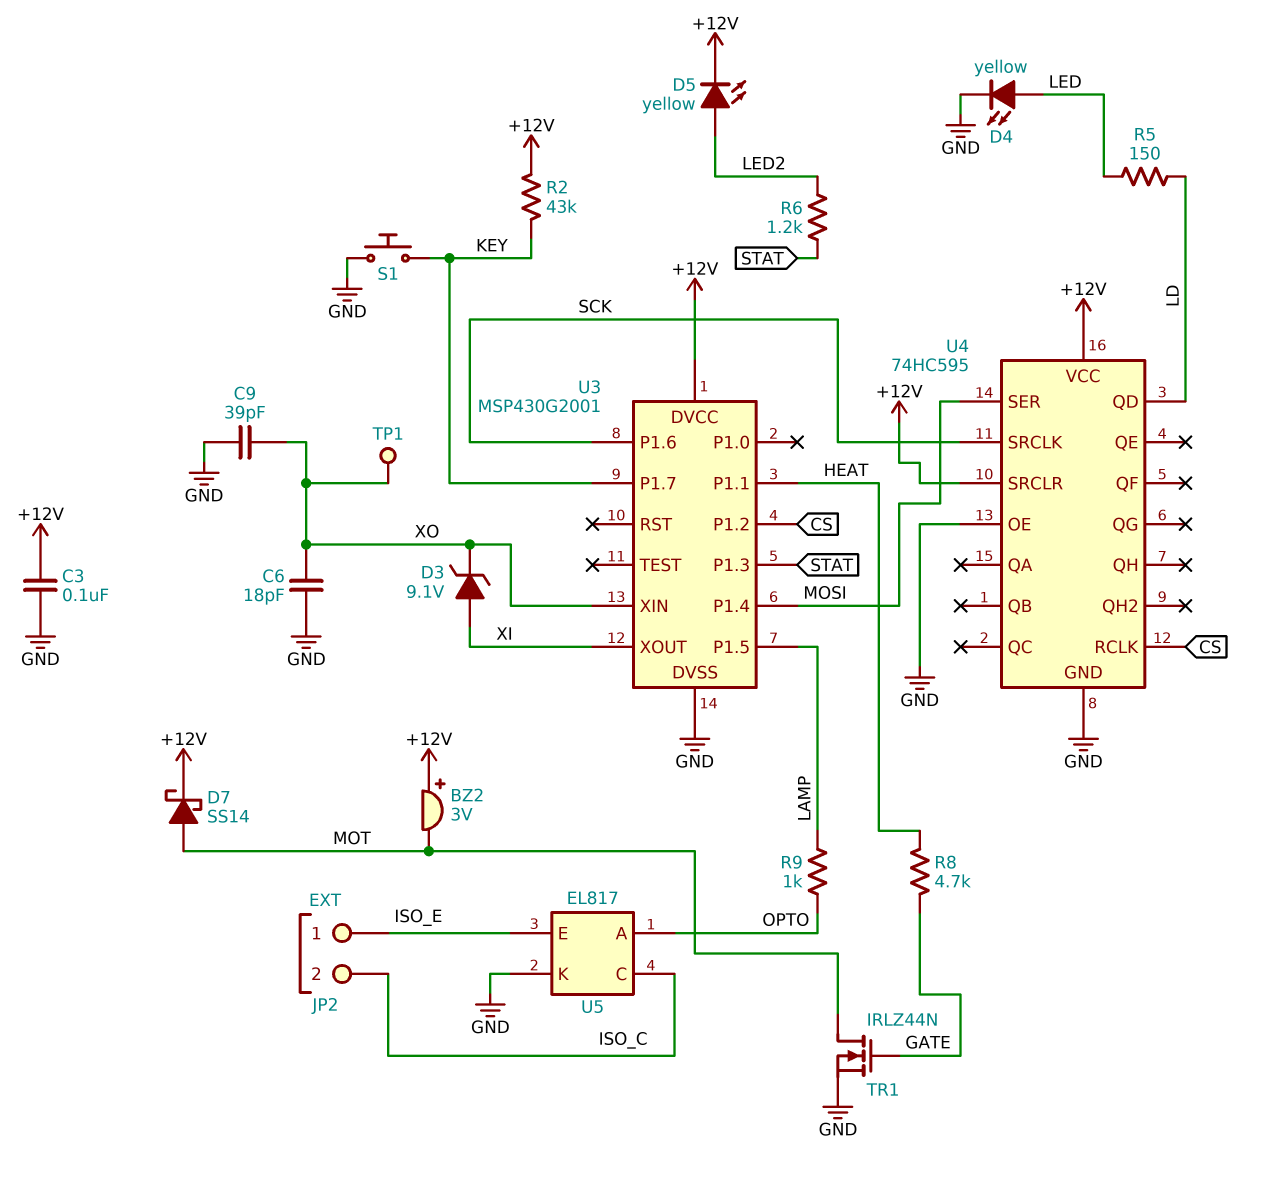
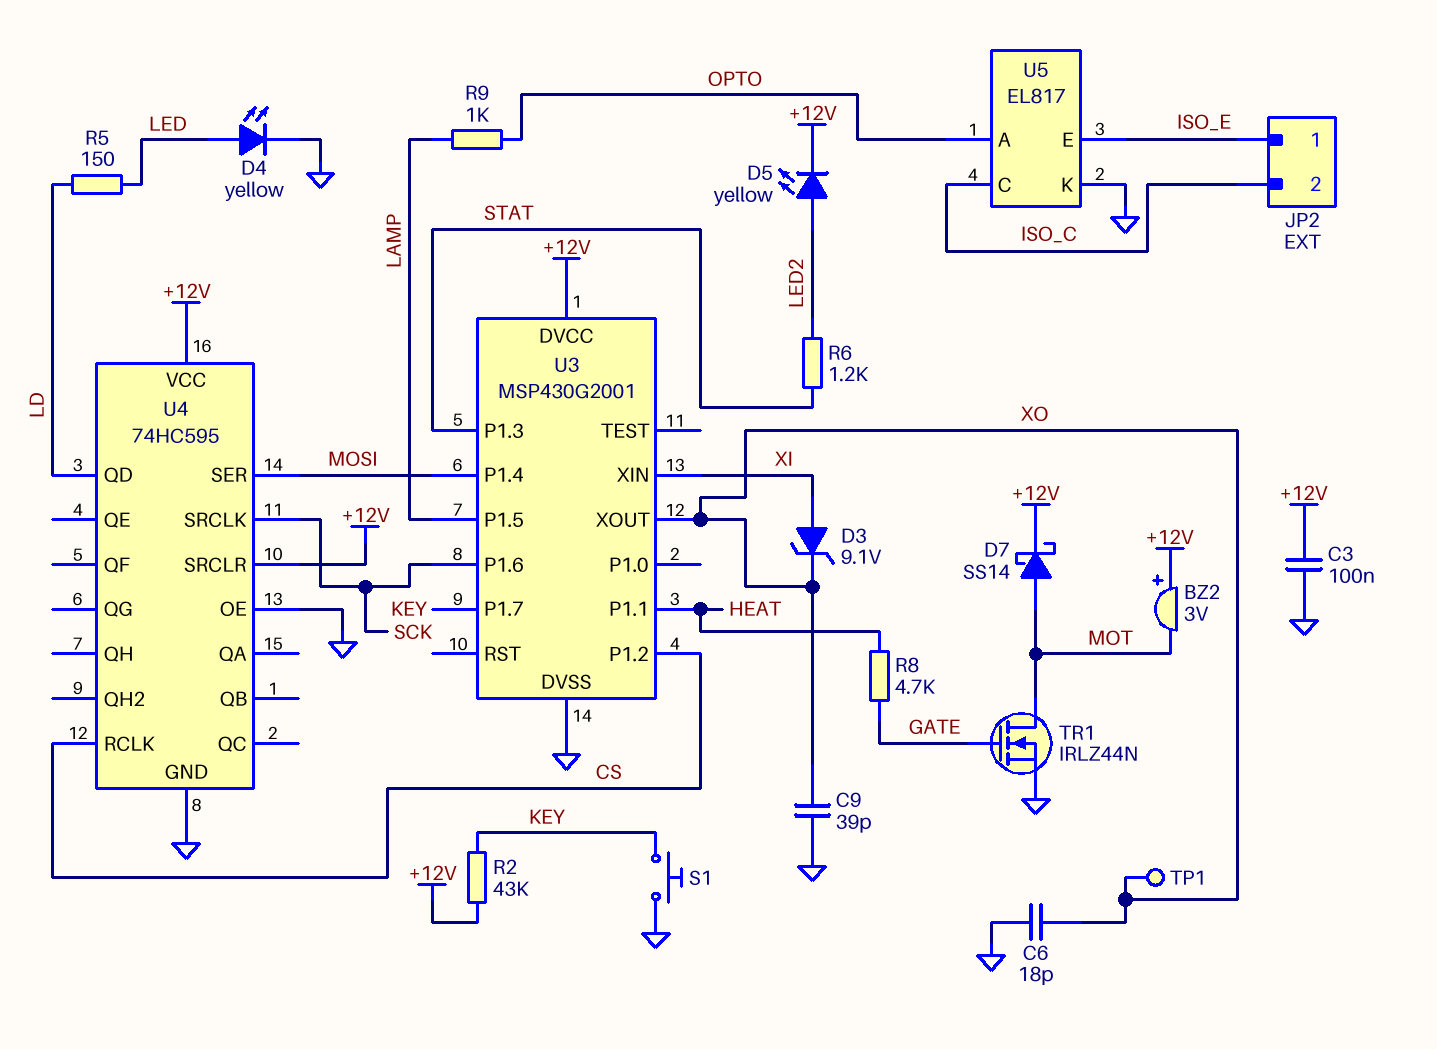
U3 pin XIN: XO -> XI
U3 pin XOUT: XI -> XO

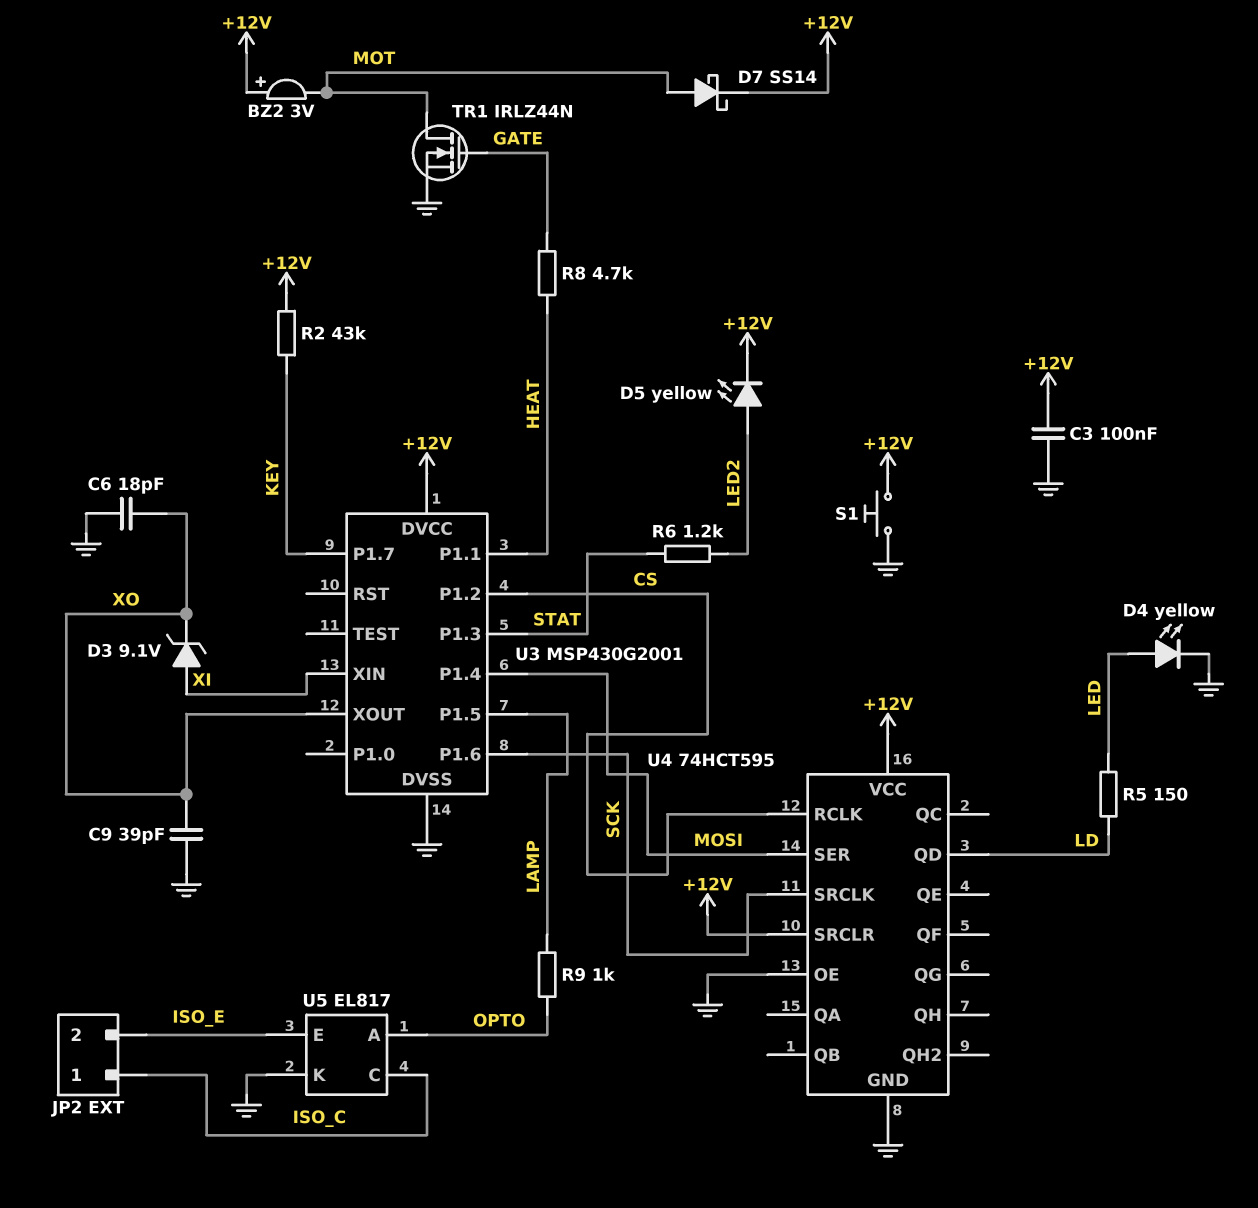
JP2 pin 1: ISO_E -> ISO_C
JP2 pin 2: ISO_C -> ISO_E
S1: button (GND, KEY) -> button (+12V, GND)
TP1: test point (XO) -> none
U4: 74HC595 -> 74HCT595

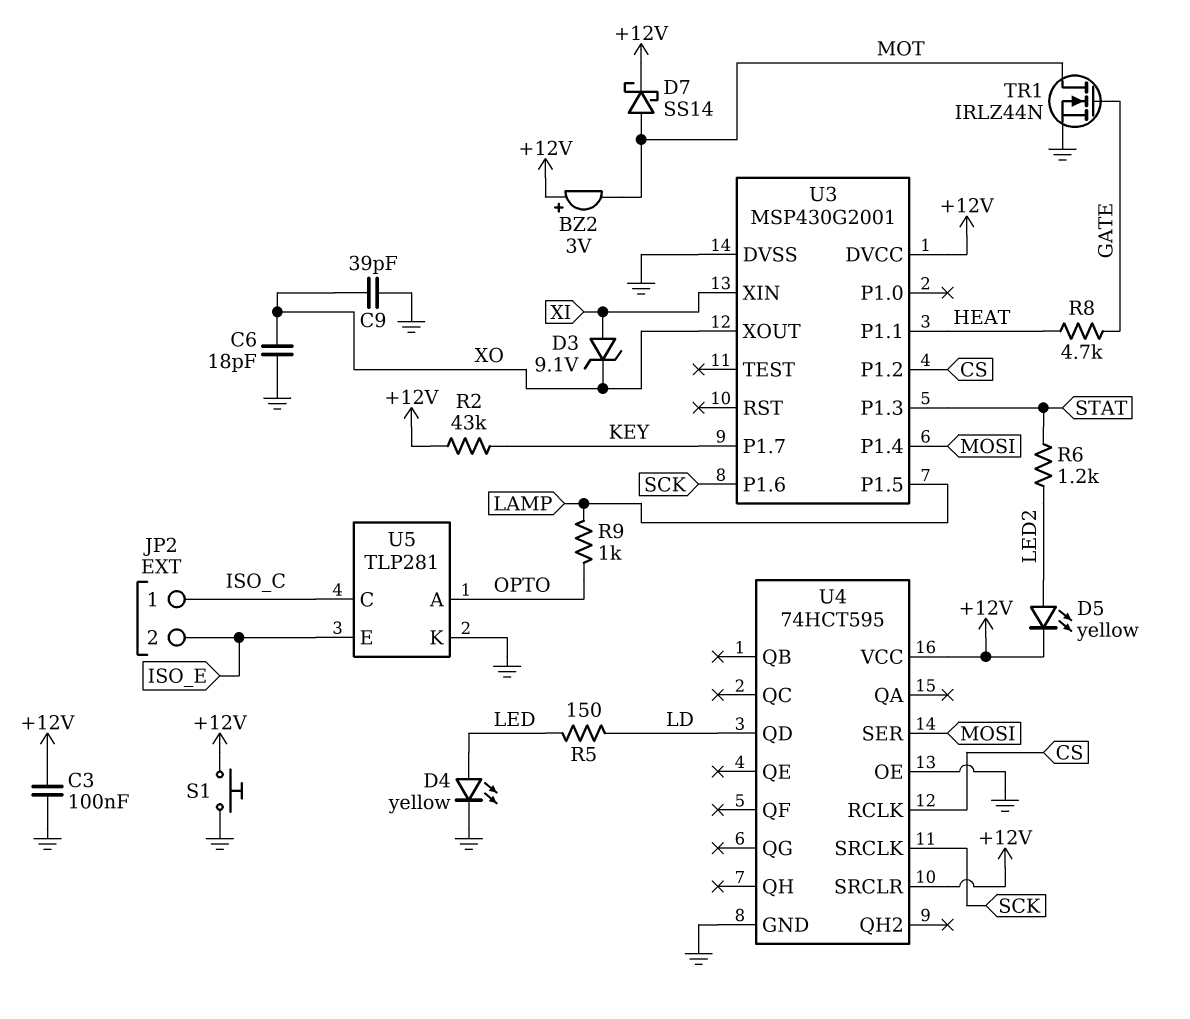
U5: EL817 -> TLP281

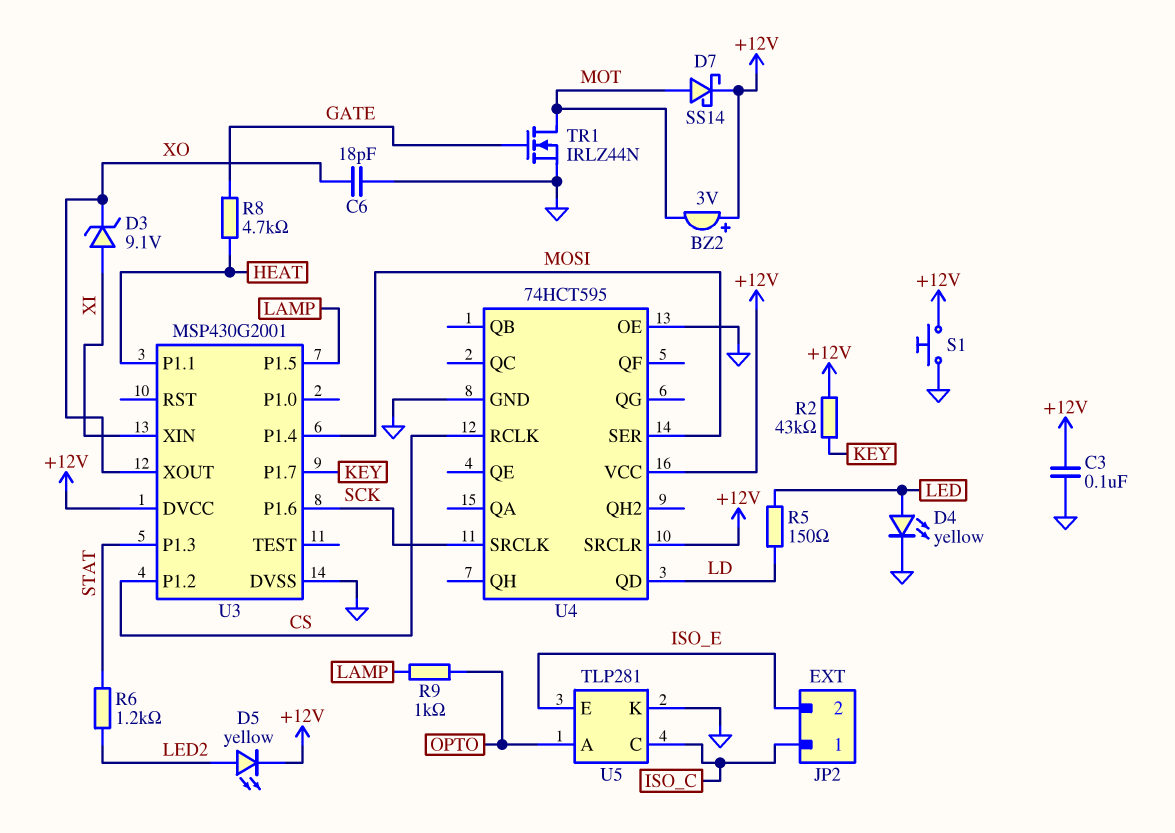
C9: 39pF (GND, XO) -> none

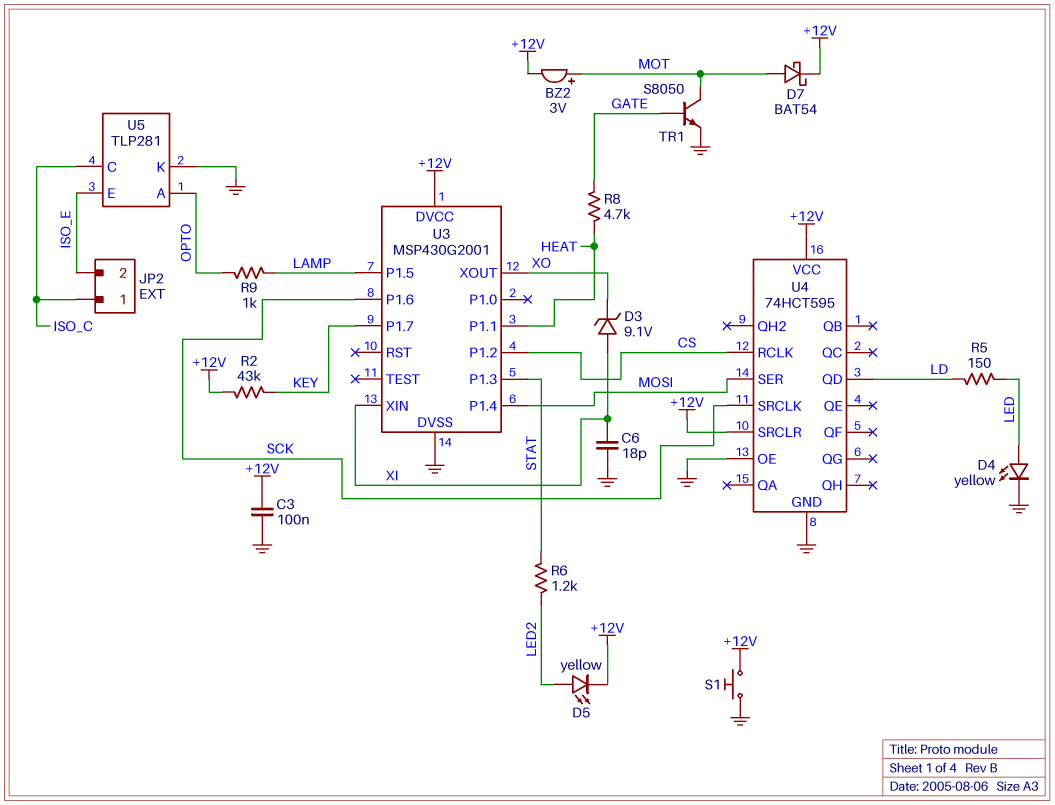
BZ2: buzzer 3V (plus +12V, minus MOT) -> buzzer 3V (plus MOT, minus +12V)
C6: 18pF (GND, XO) -> 18pF (GND, XI)
D7: schottky SS14 (A MOT, K +12V) -> schottky BAT54 (A MOT, K +12V)
TR1: NMOS IRLZ44N (G GATE, D MOT, S GND) -> NPN S8050 (B GATE, C MOT, E GND)

